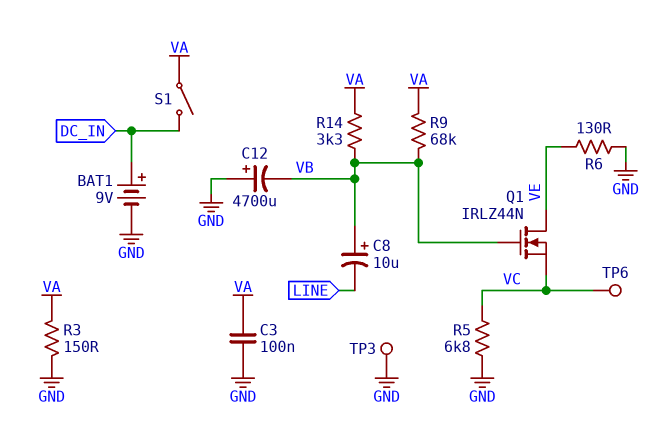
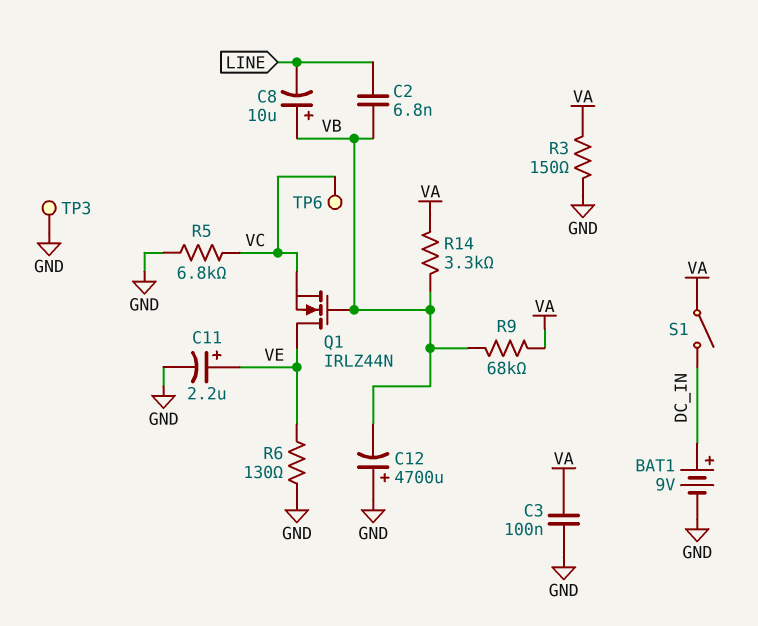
C2: none -> 6.8nF (LINE, VB)
C11: none -> 2.2uF (plus VE, minus GND)

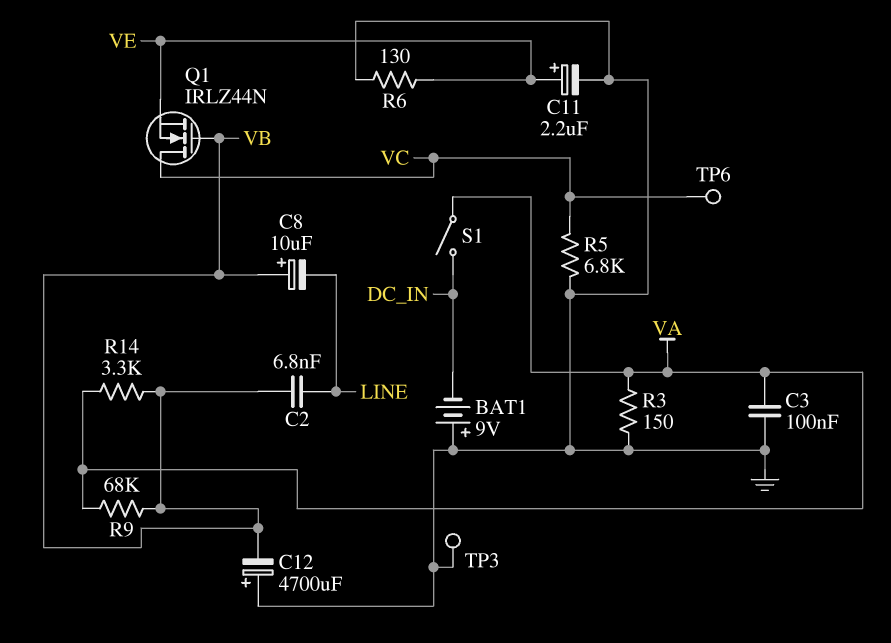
BAT1: 9V (plus DC_IN, minus GND) -> 9V (plus GND, minus DC_IN)
Q1: NMOS IRLZ44N (G VB, D VE, S VC) -> NMOS IRLZ44N (G VB, D VC, S VE)

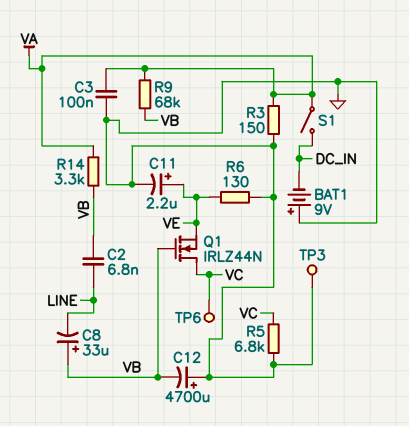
C8: 10uF (plus VB, minus LINE) -> 33uF (plus VB, minus LINE)

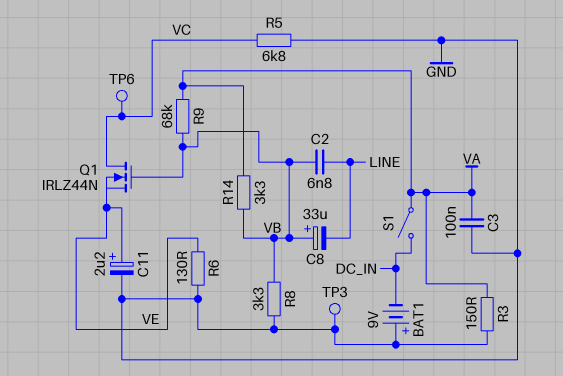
C12: 4700uF (plus GND, minus VB) -> none
R8: none -> 3.3k (GND, VB)

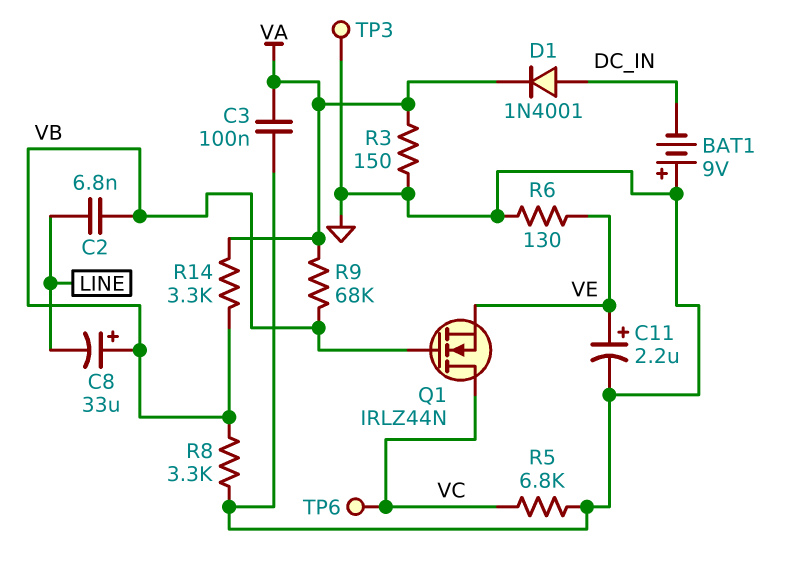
D1: none -> diode 1N4001 (A DC_IN, K VA)
S1: switch (DC_IN, VA) -> none

